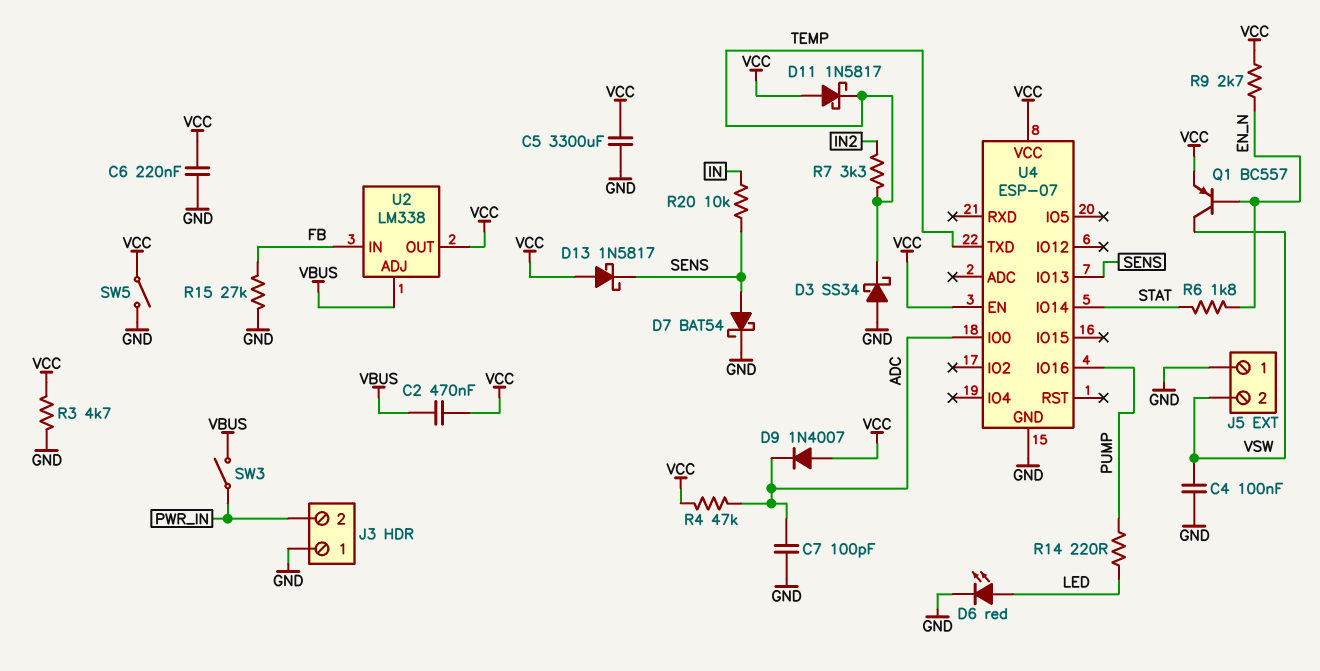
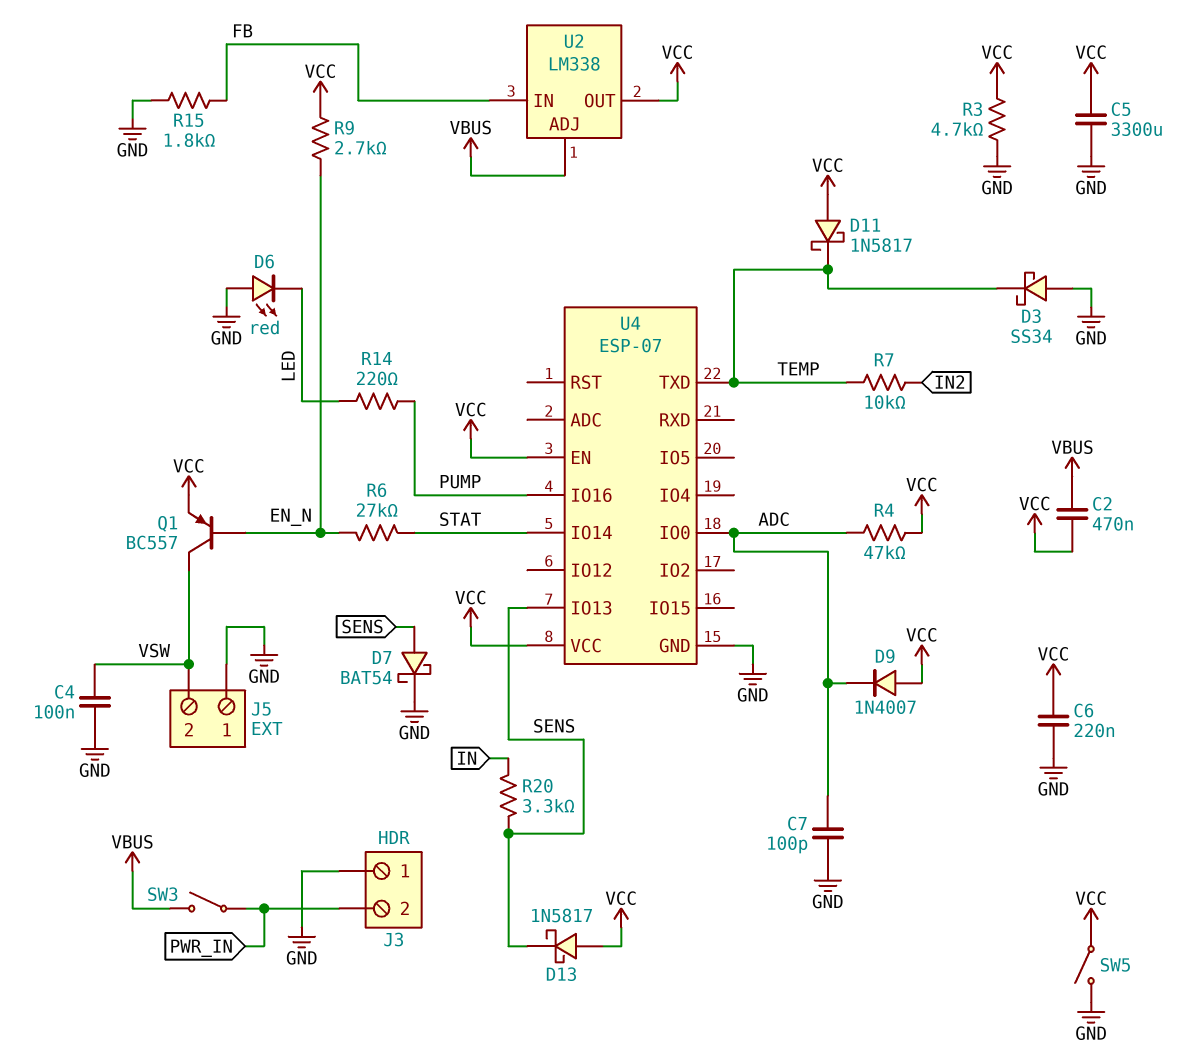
D6: LED red (A LED, K GND) -> LED red (A GND, K LED)
R6: 1.8k (EN_N, STAT) -> 27k (EN_N, STAT)
R7: 3.3k (IN2, TEMP) -> 10k (IN2, TEMP)
R15: 27k (FB, GND) -> 1.8k (FB, GND)
R20: 10k (IN, SENS) -> 3.3k (IN, SENS)

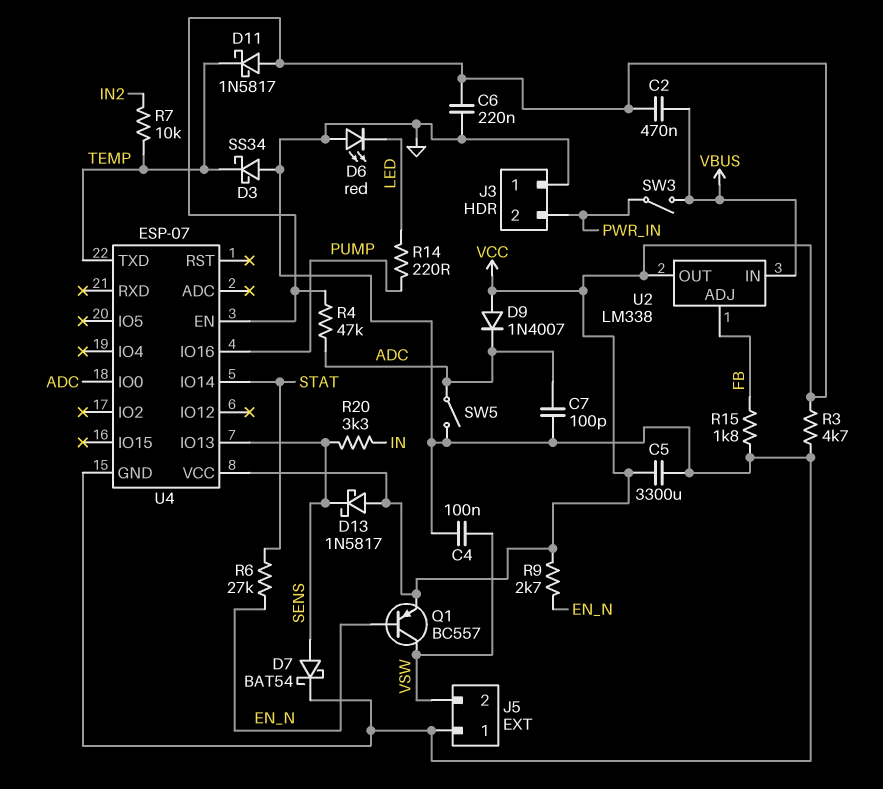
SW5: switch (GND, VCC) -> switch (ADC, GND)
U2 pin ADJ: VBUS -> FB
U2 pin IN: FB -> VBUS

